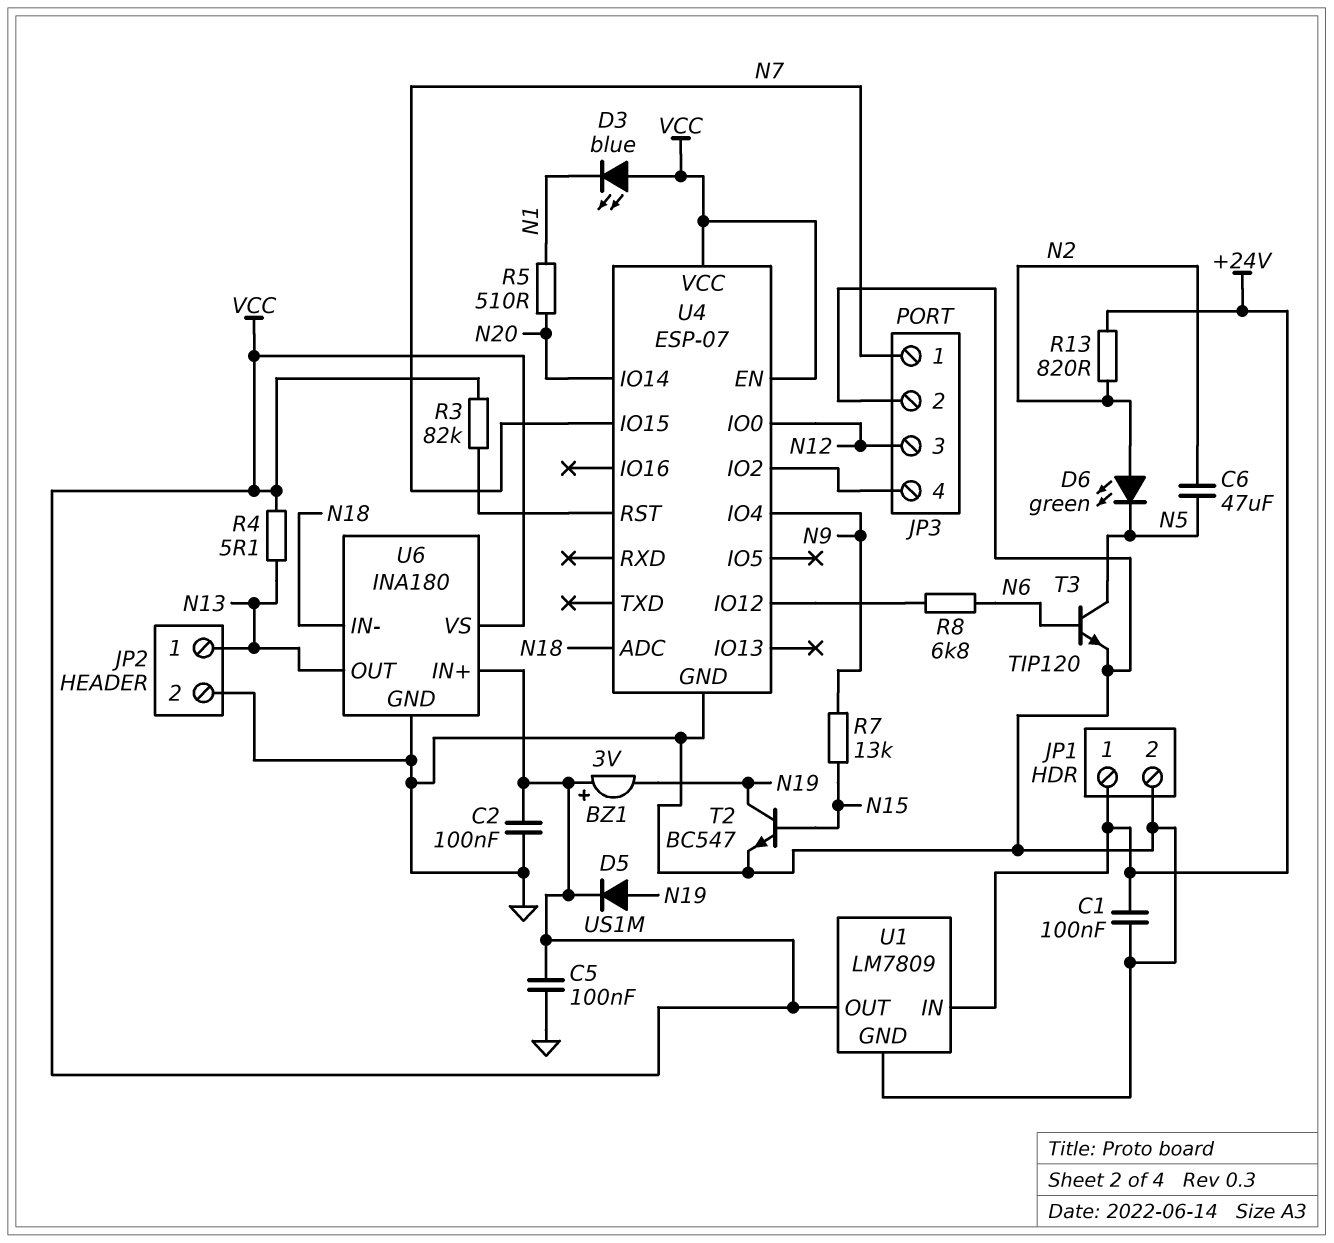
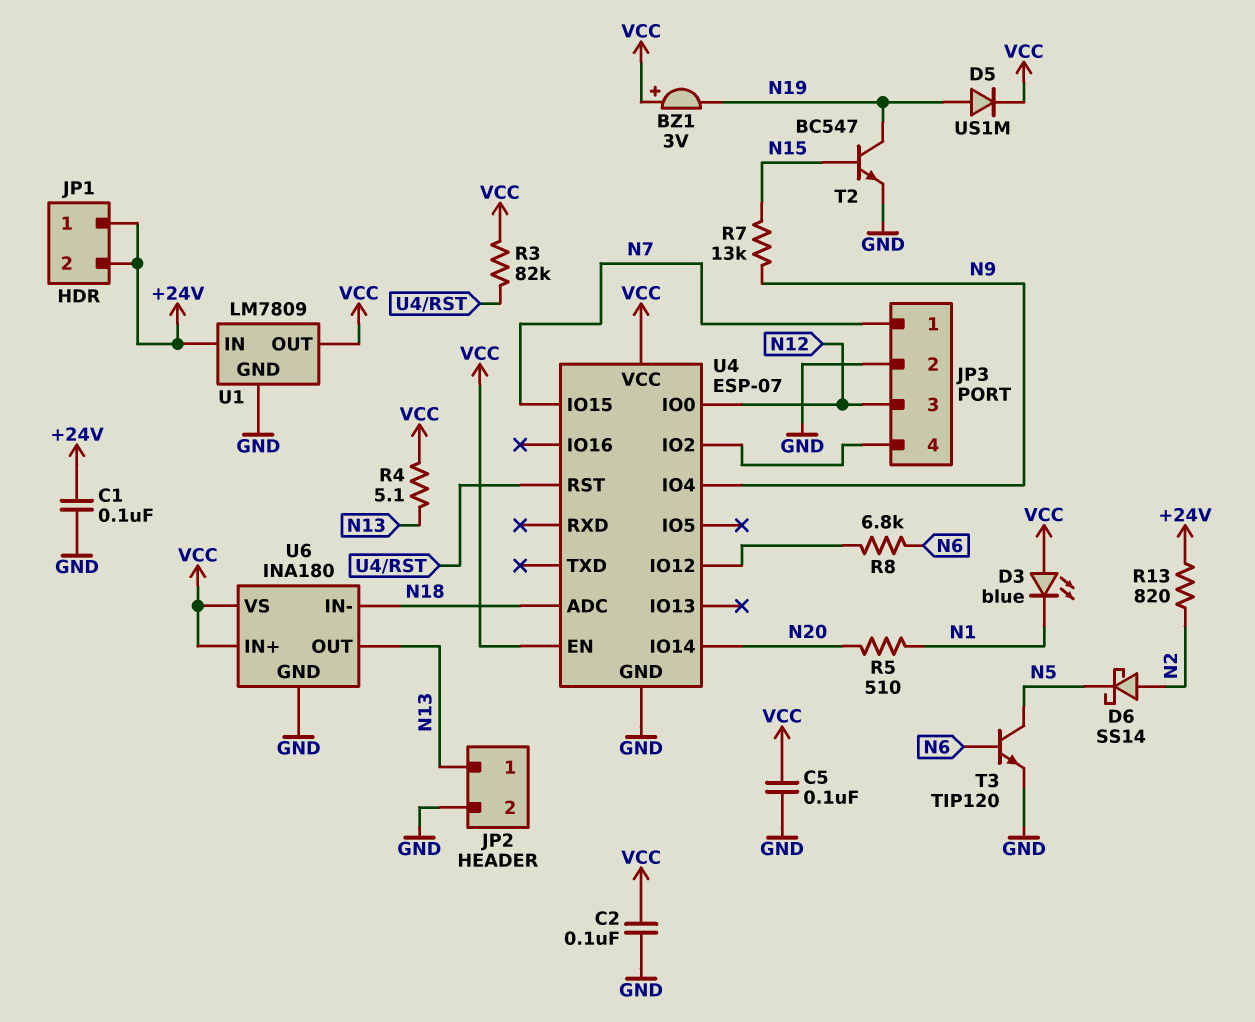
C6: 47uF (N2, N5) -> none
D6: LED green (A N2, K N5) -> schottky SS14 (A N2, K N5)
JP1 pin 2: GND -> +24V

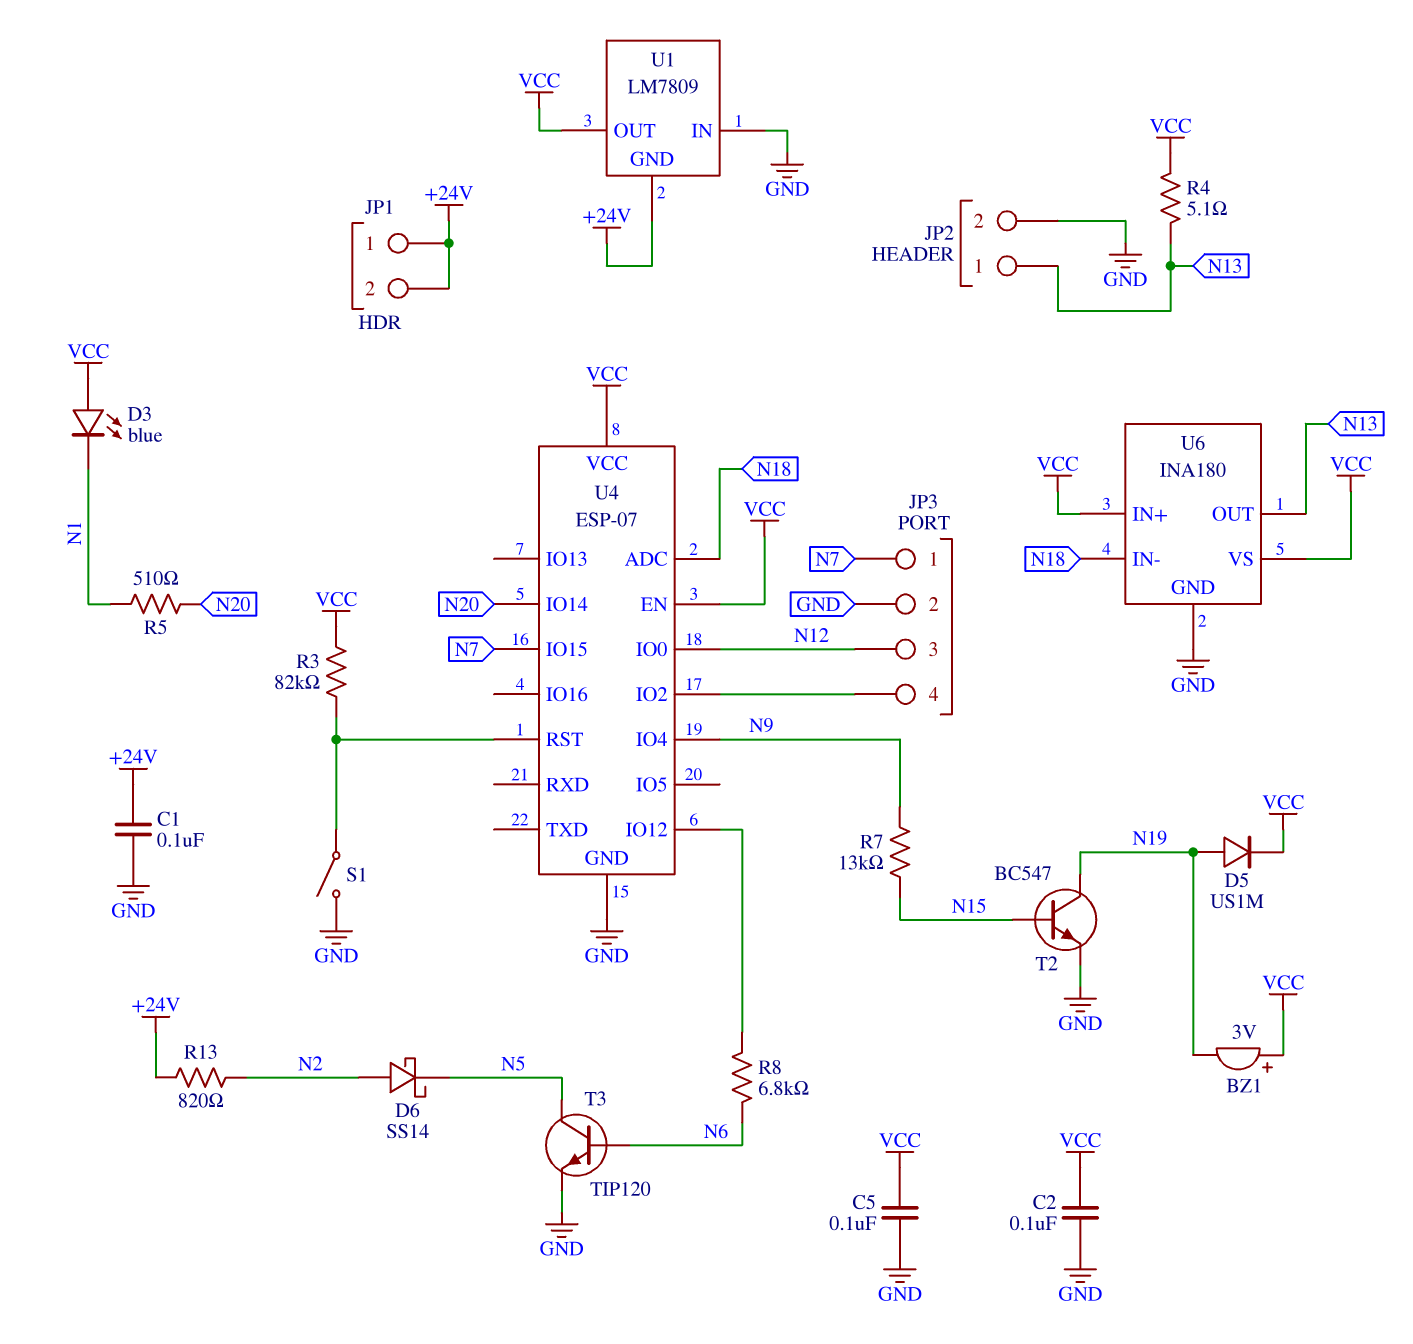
S1: none -> switch (GND, U4/RST)
U1 pin GND: GND -> +24V
U1 pin IN: +24V -> GND

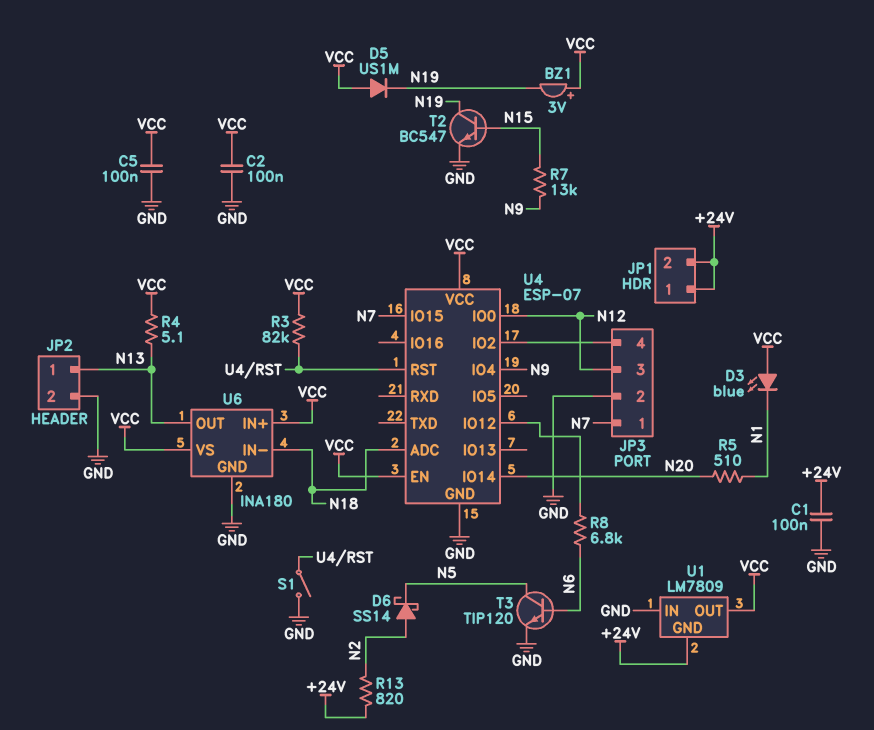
D5: diode US1M (A N19, K VCC) -> diode US1M (A VCC, K N19)

